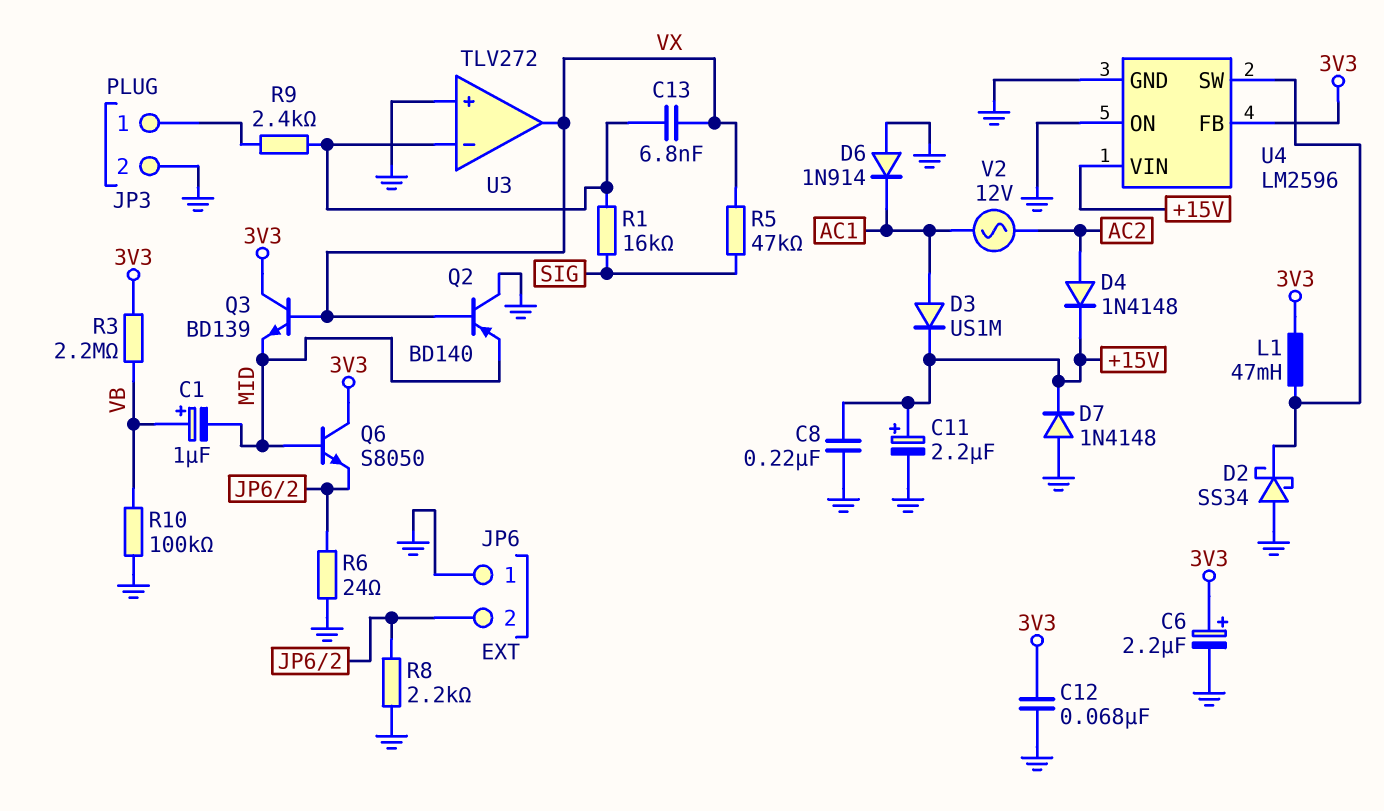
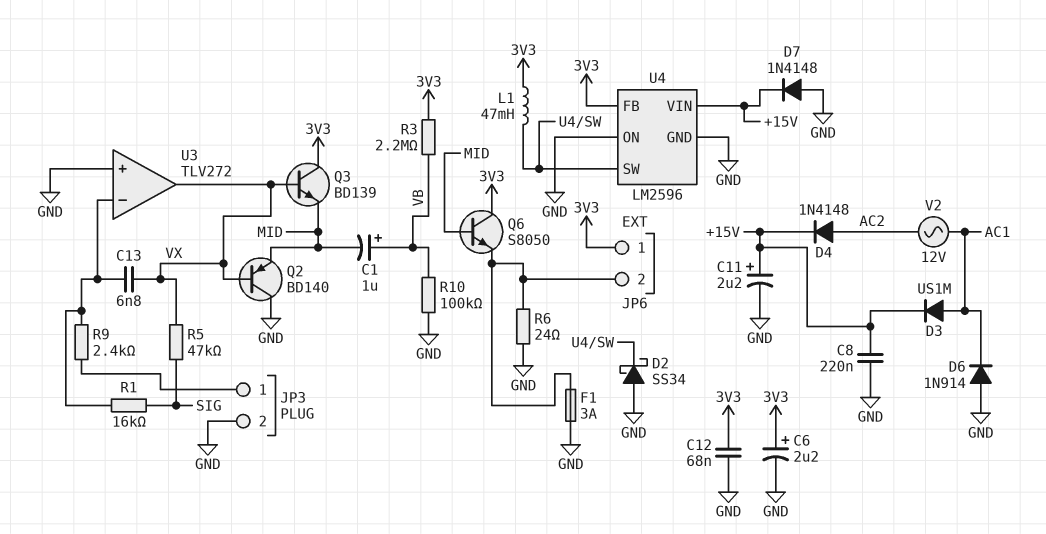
F1: none -> 3A (GND, JP6/2)
JP6 pin 1: GND -> 3V3
R8: 2.2k (GND, JP6/2) -> none

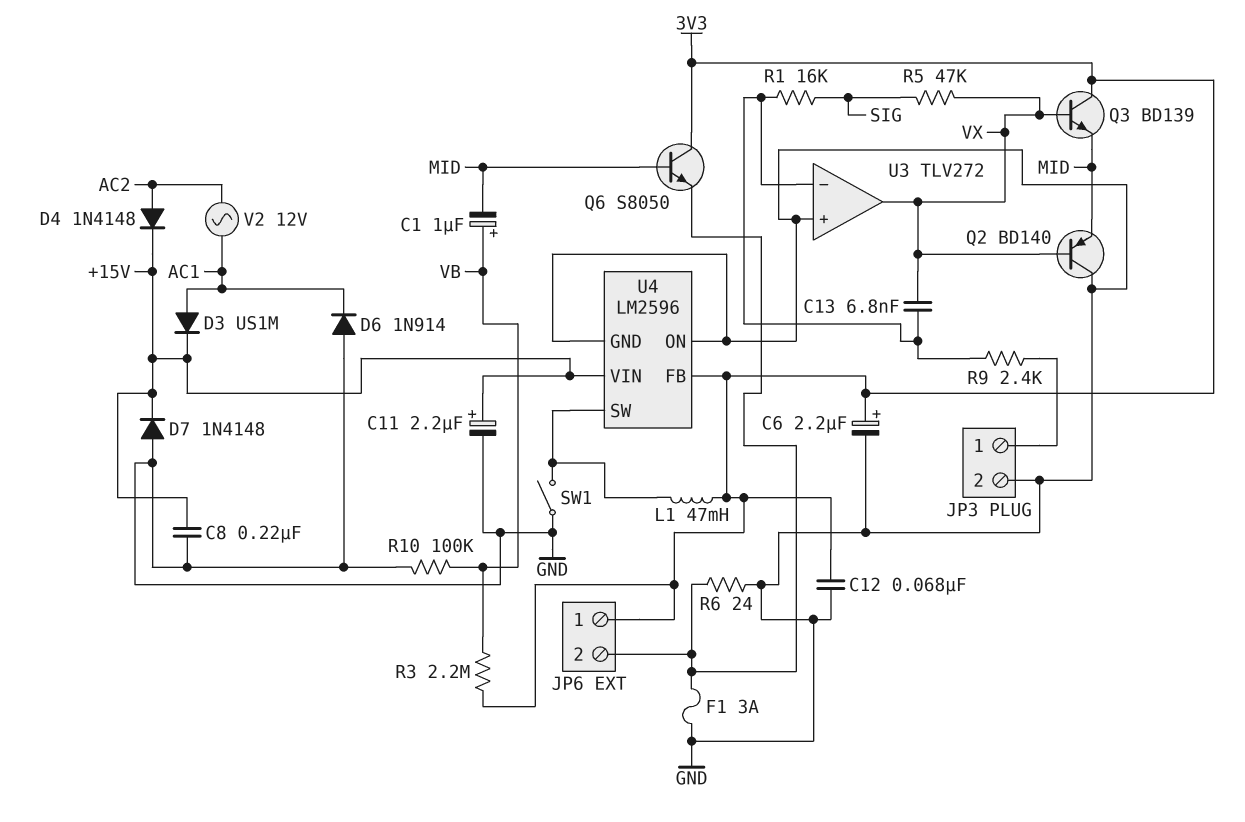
D2: schottky SS34 (A GND, K U4/SW) -> none
SW1: none -> switch (GND, U4/SW)

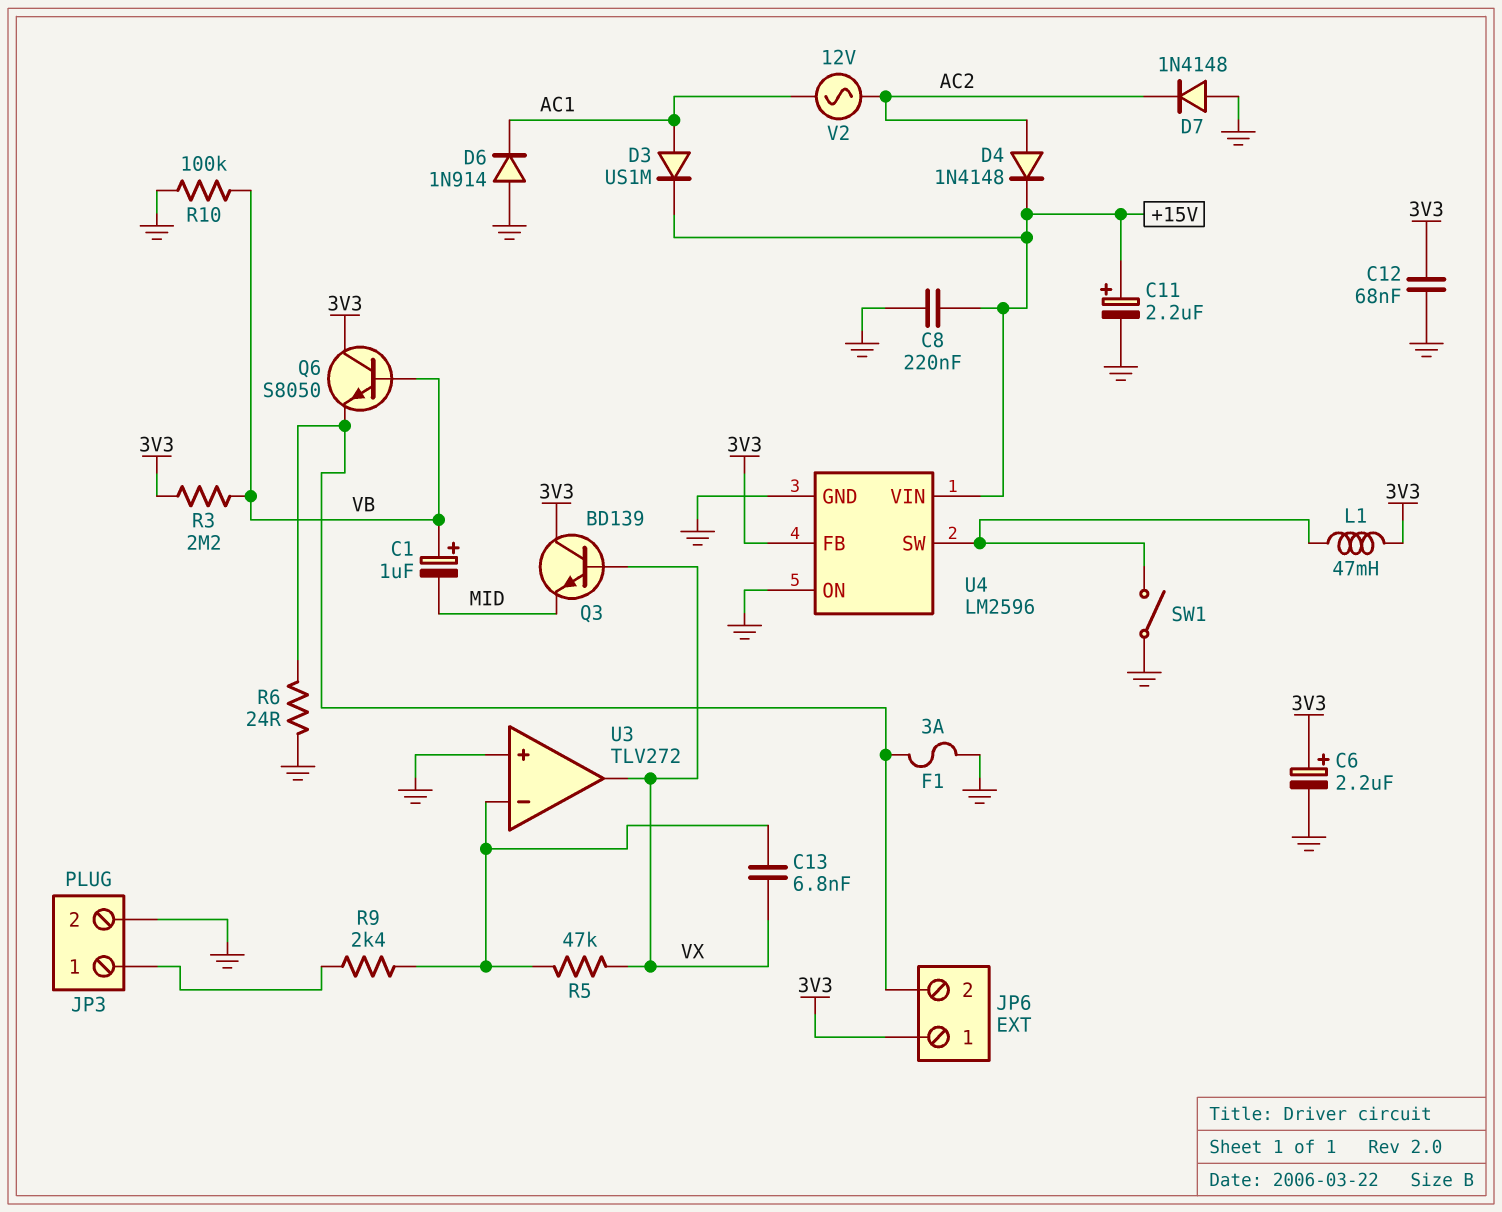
D7: diode 1N4148 (A GND, K +15V) -> diode 1N4148 (A GND, K AC2)
Q2: PNP BD140 (B VX, C GND, E MID) -> none
Q6: NPN S8050 (B MID, C 3V3, E JP6/2) -> NPN S8050 (B VB, C 3V3, E JP6/2)
R1: 16k (SIG, U3/in-) -> none
R5: 47k (SIG, VX) -> 47k (U3/in-, VX)

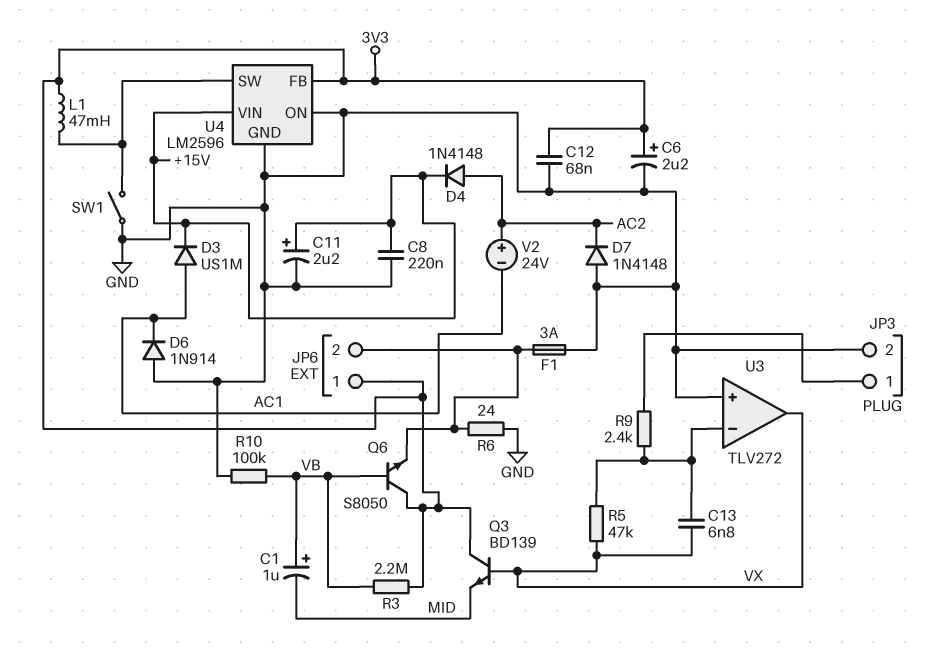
V2: AC 12V (AC1, AC2) -> 24V (plus AC2, minus AC1)

